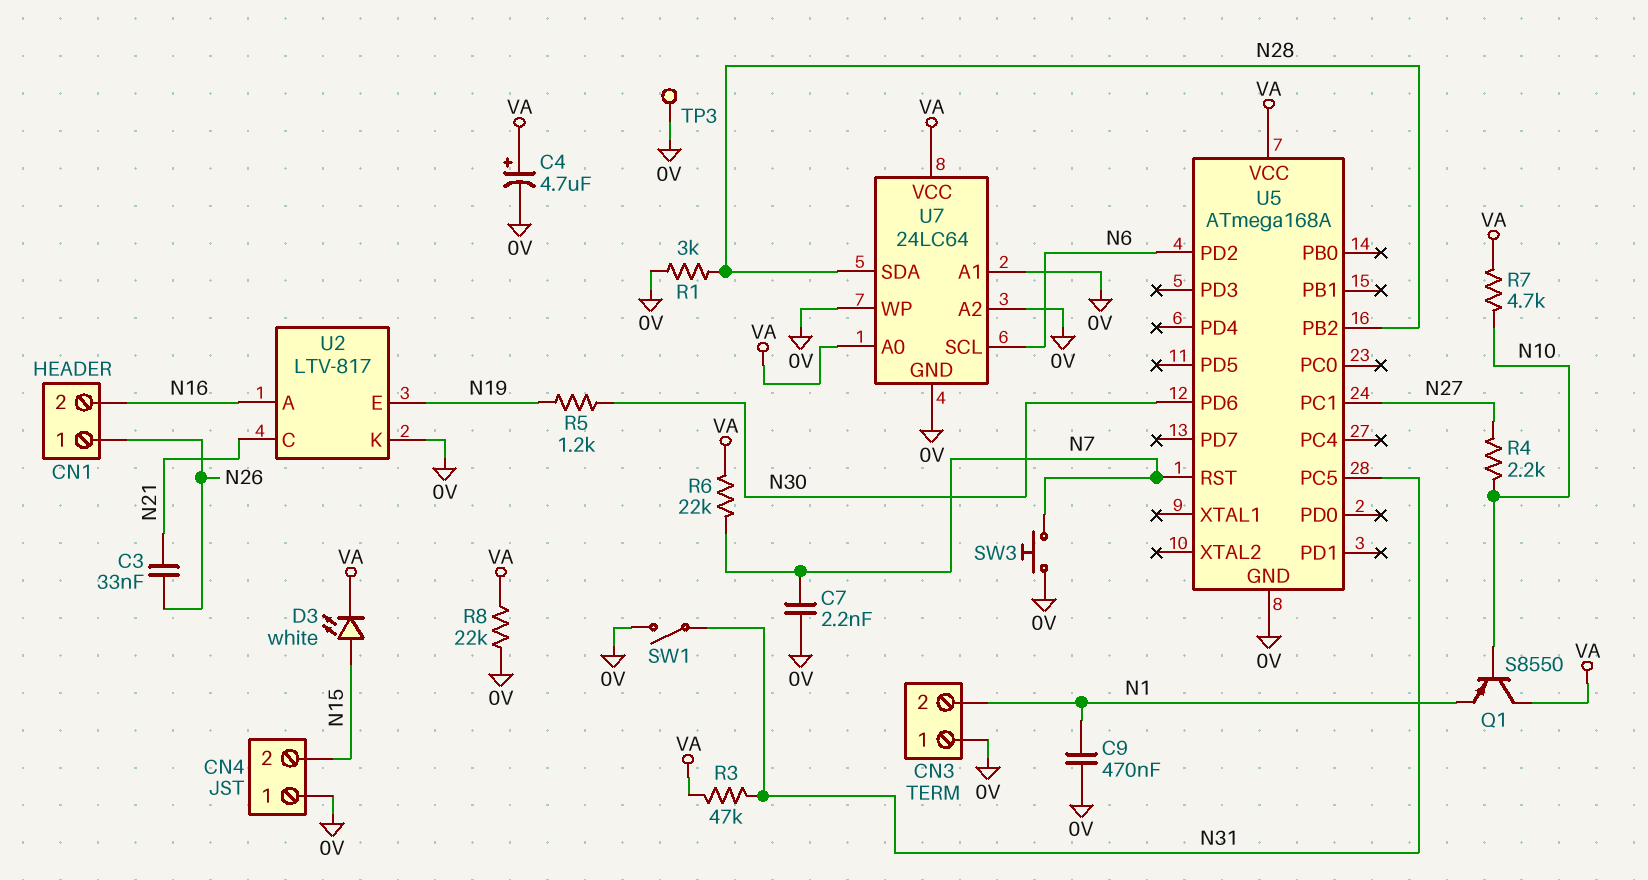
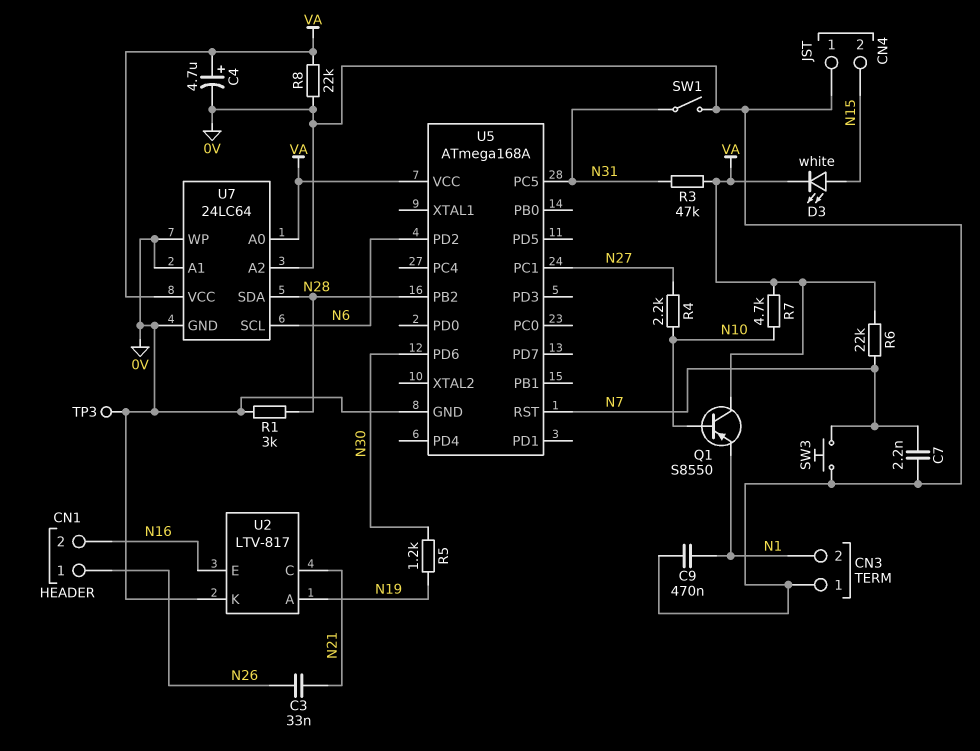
U2 pin A: N16 -> N19
U2 pin E: N19 -> N16

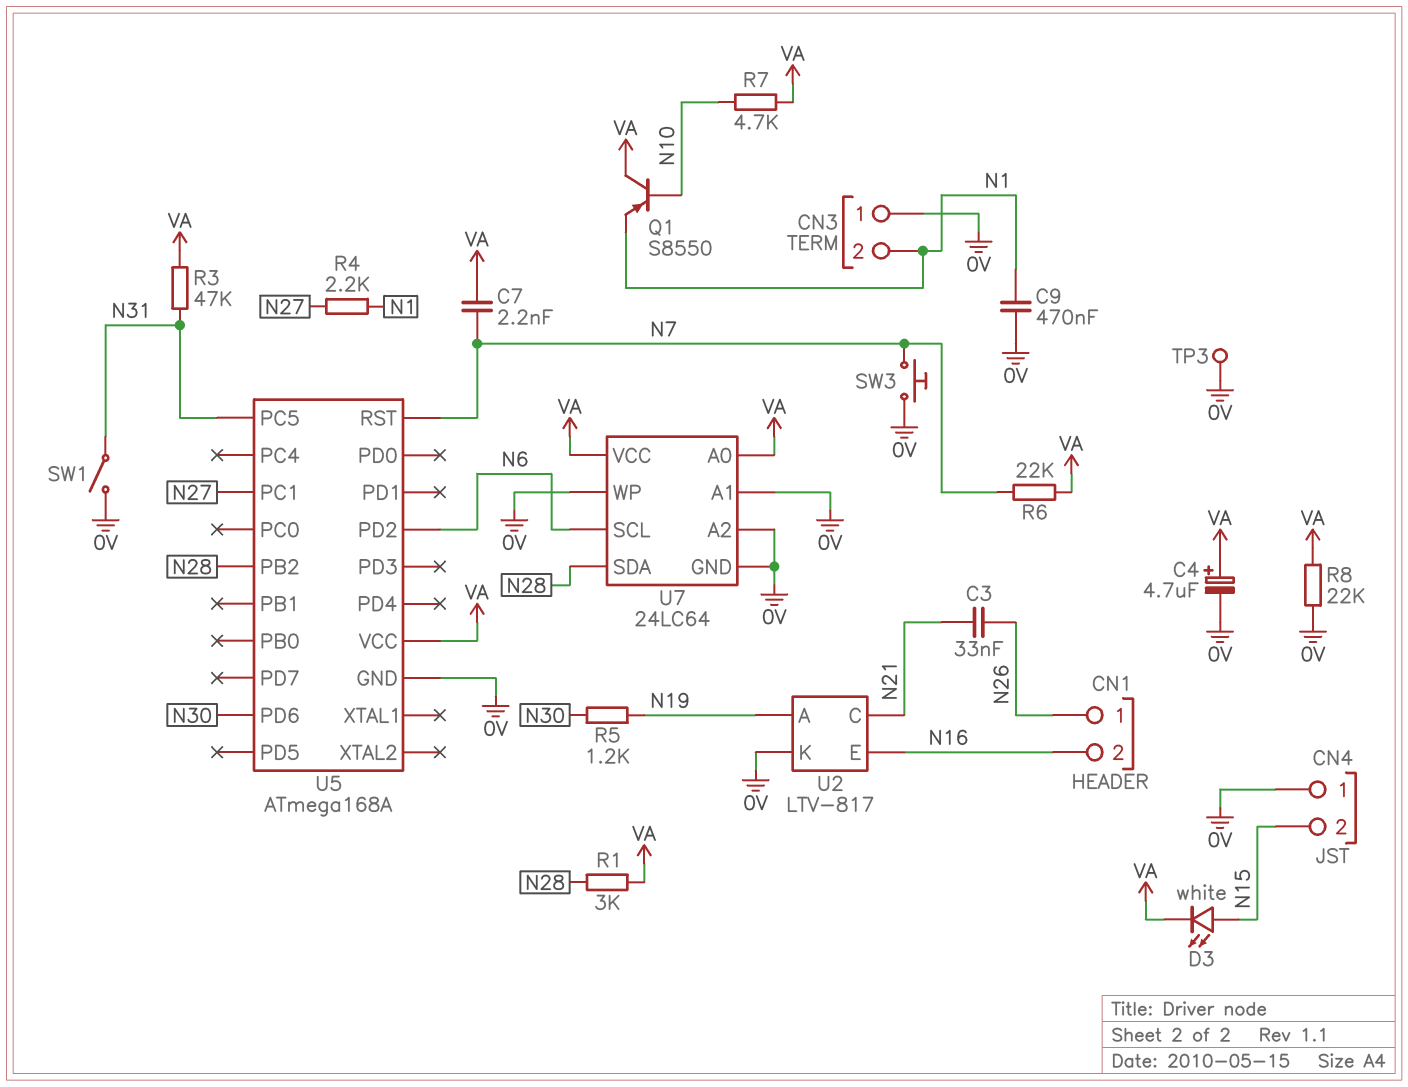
C7: 2.2nF (0V, N7) -> 2.2nF (N7, VA)
R1: 3k (0V, N28) -> 3k (N28, VA)
R4: 2.2k (N10, N27) -> 2.2k (N1, N27)

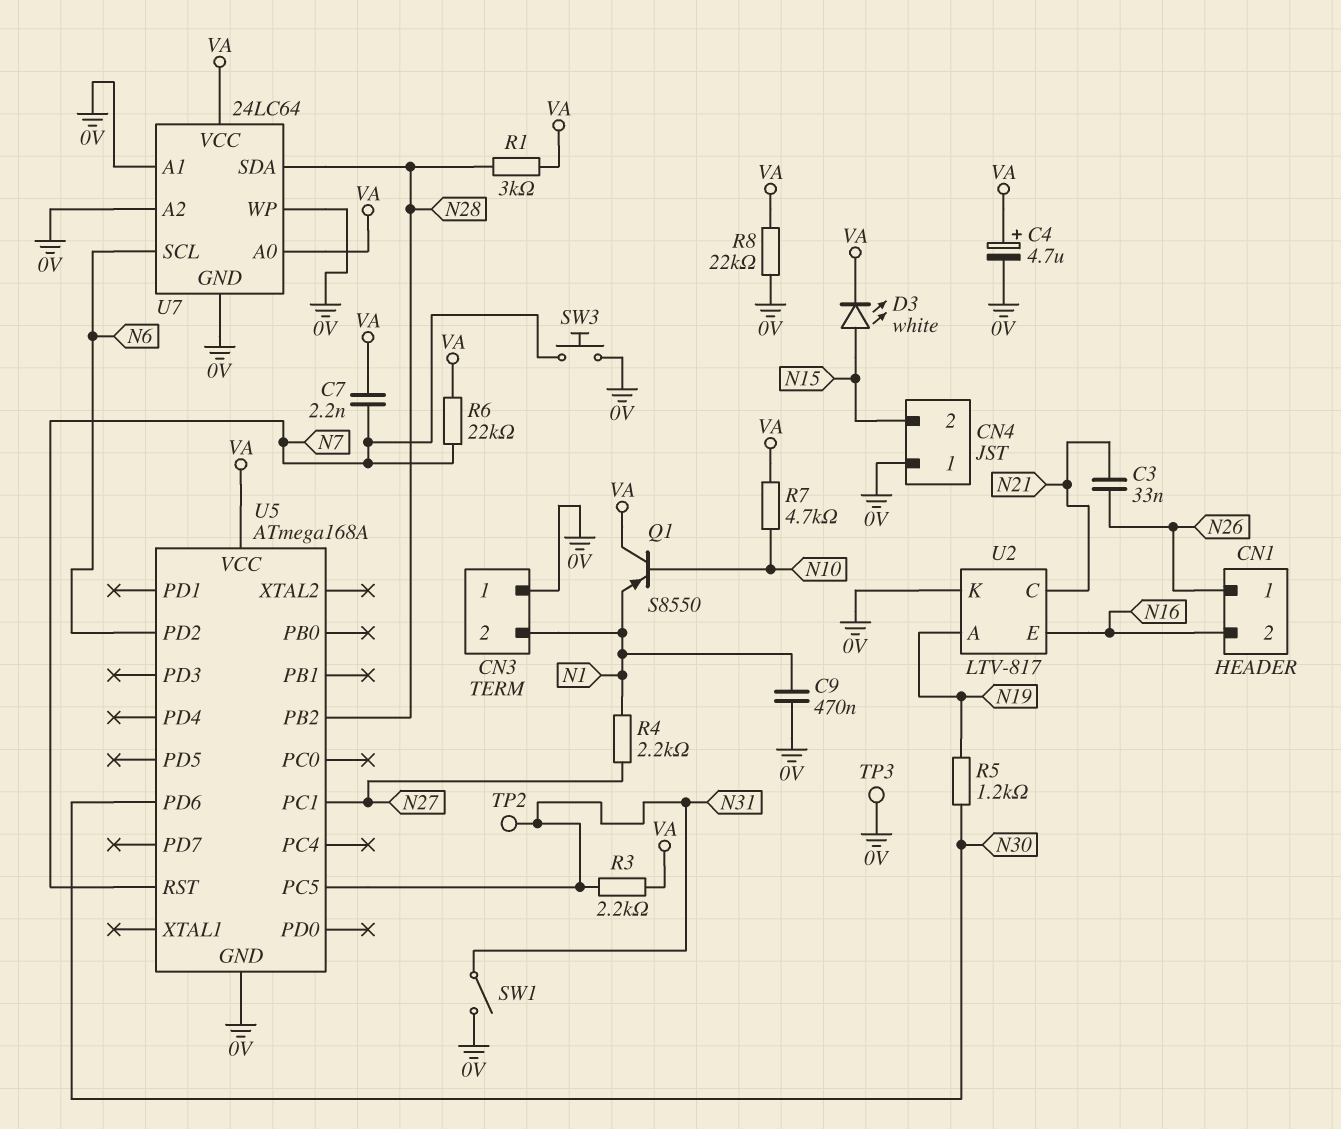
R3: 47k (N31, VA) -> 2.2k (N31, VA)
TP2: none -> test point (N31)

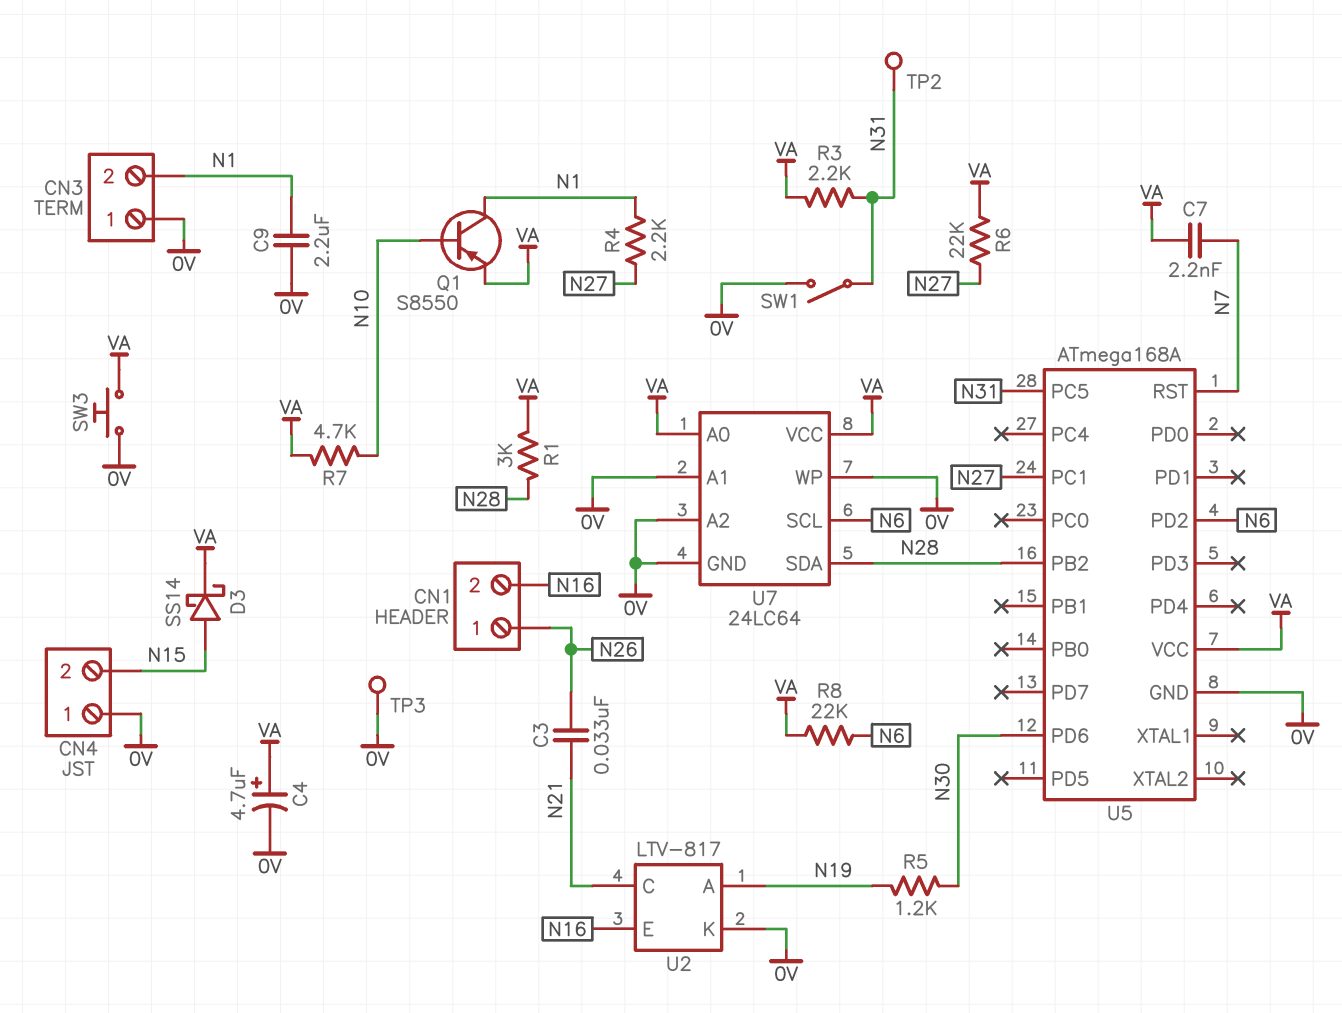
C9: 470nF (0V, N1) -> 2.2uF (0V, N1)
D3: LED white (A N15, K VA) -> schottky SS14 (A N15, K VA)
Q1: PNP S8550 (B N10, C VA, E N1) -> PNP S8550 (B N10, C N1, E VA)
R6: 22k (N7, VA) -> 22k (N27, VA)
R8: 22k (0V, VA) -> 22k (N6, VA)
SW3: button (0V, N7) -> button (0V, VA)

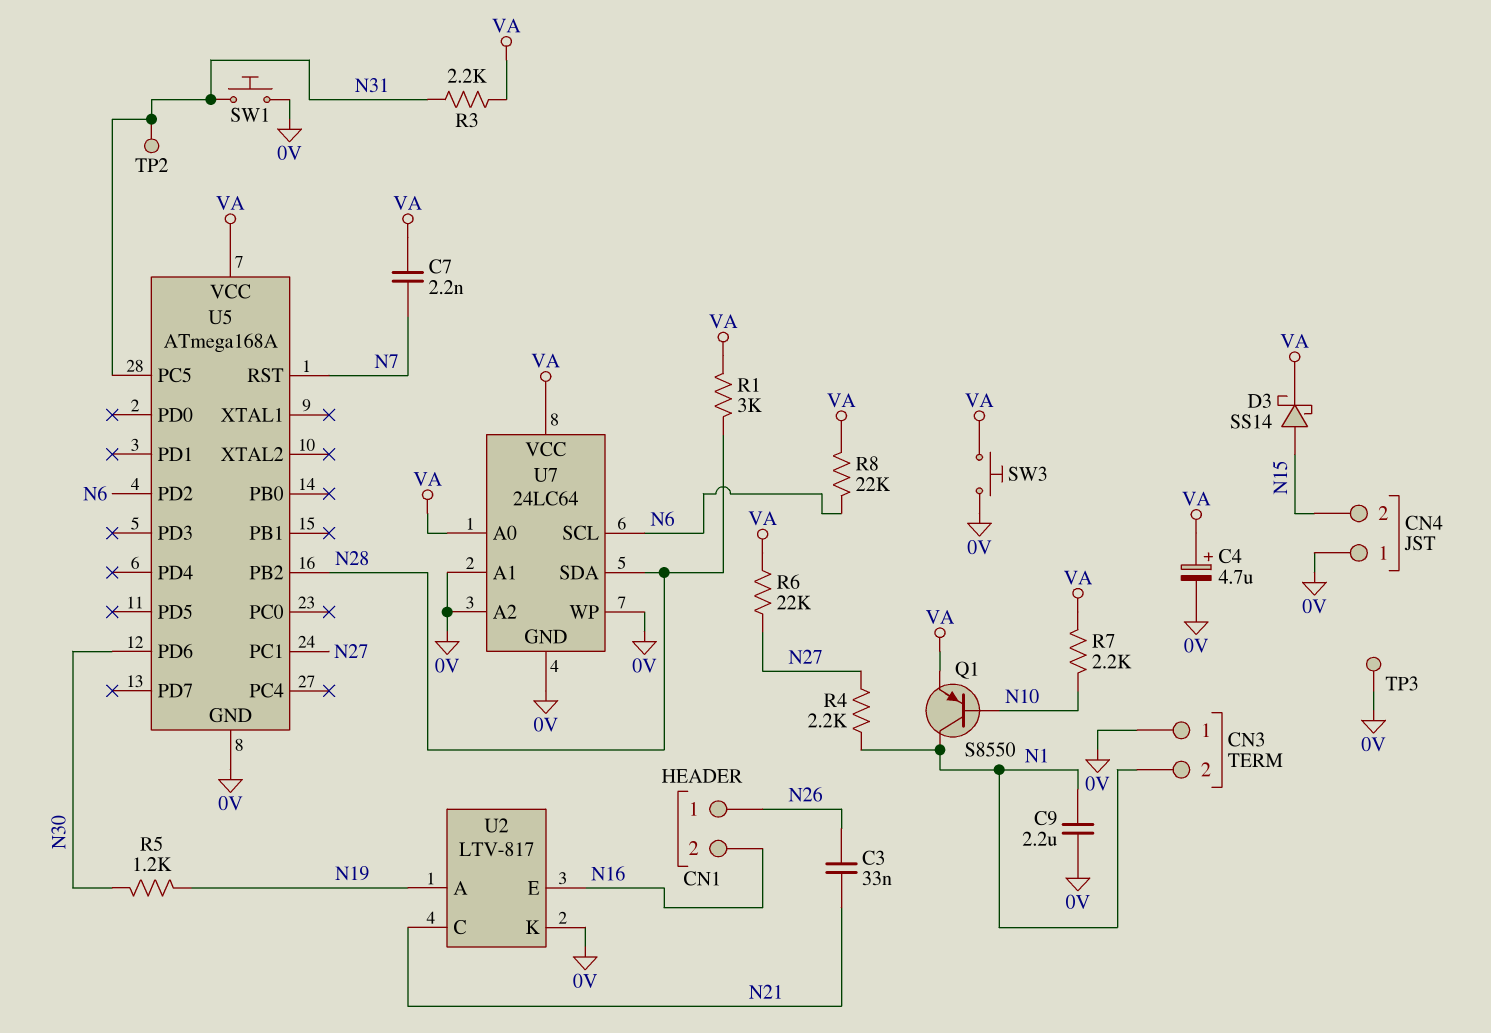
R7: 4.7k (N10, VA) -> 2.2k (N10, VA)
SW1: switch (0V, N31) -> button (0V, N31)

